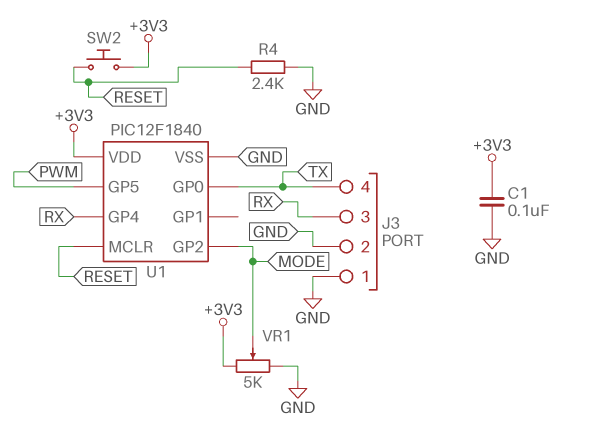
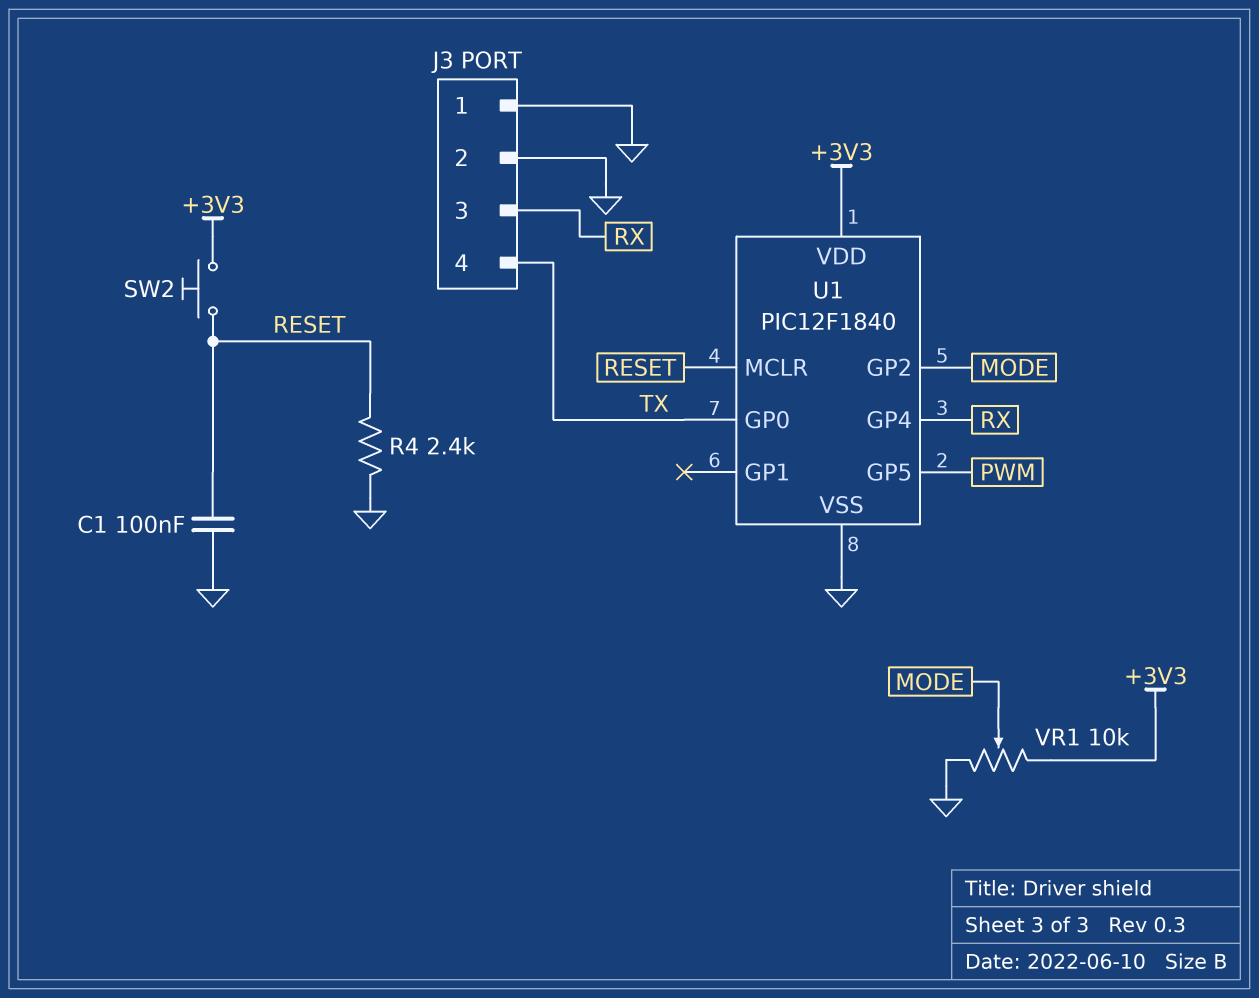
C1: 100nF (+3V3, GND) -> 100nF (GND, RESET)
VR1: 5k (+3V3, GND, wiper MODE) -> 10k (+3V3, GND, wiper MODE)

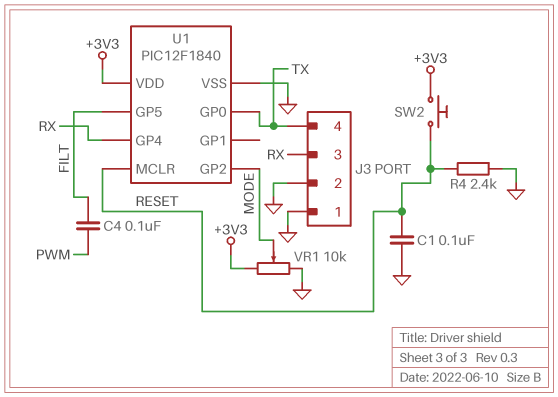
C4: none -> 100nF (FILT, PWM)
U1 pin GP5: PWM -> FILT

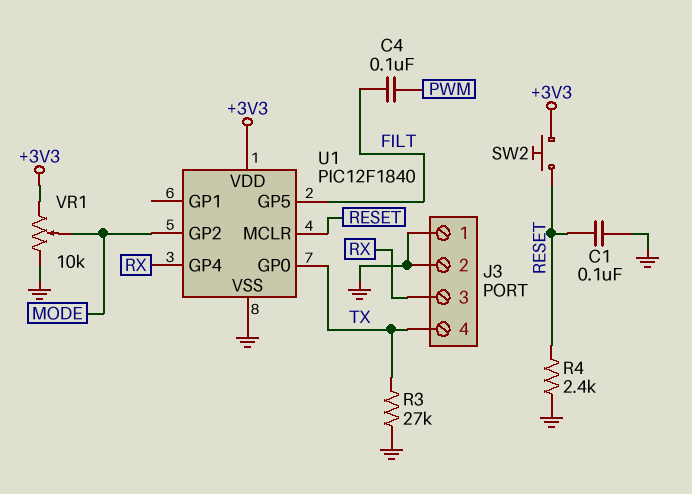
R3: none -> 27k (GND, TX)

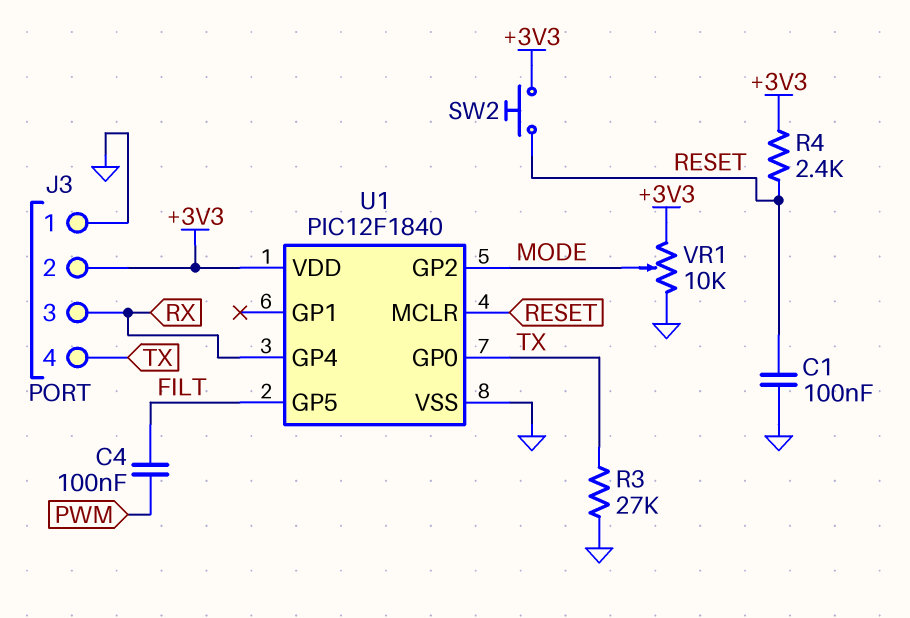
J3 pin 2: GND -> +3V3
R4: 2.4k (GND, RESET) -> 2.4k (+3V3, RESET)

